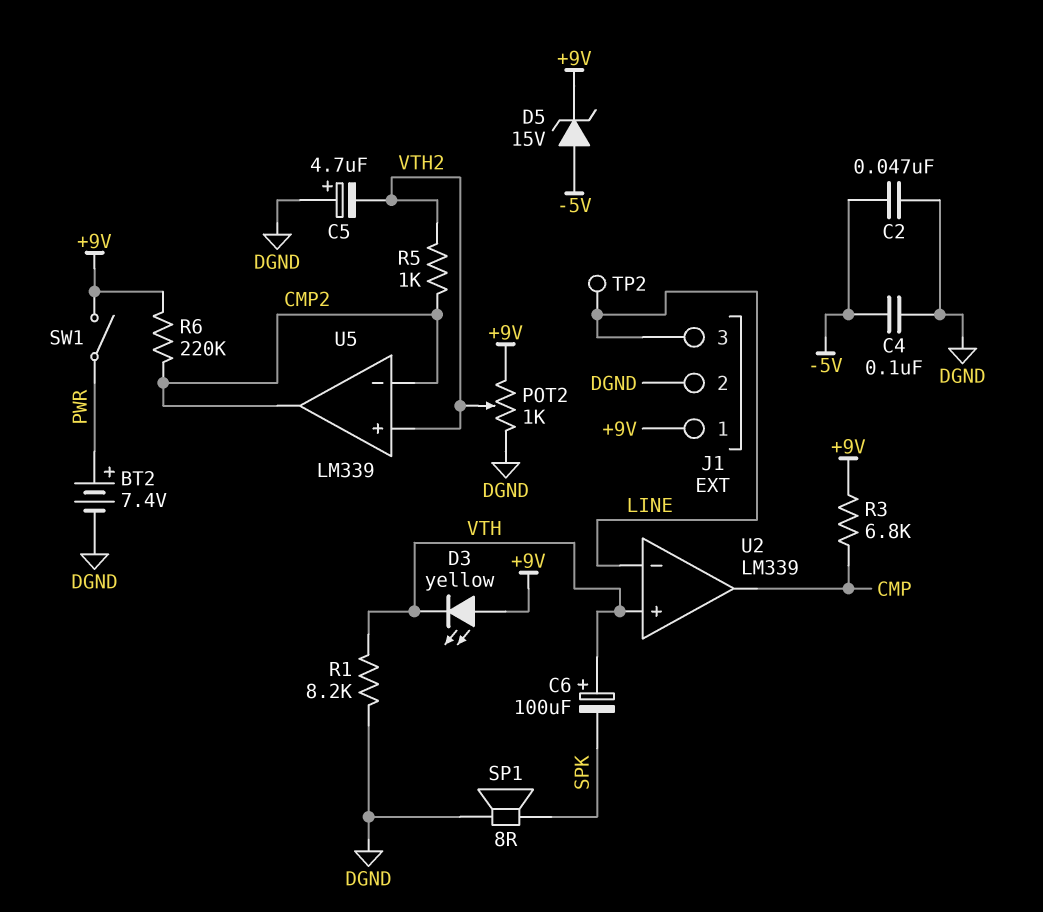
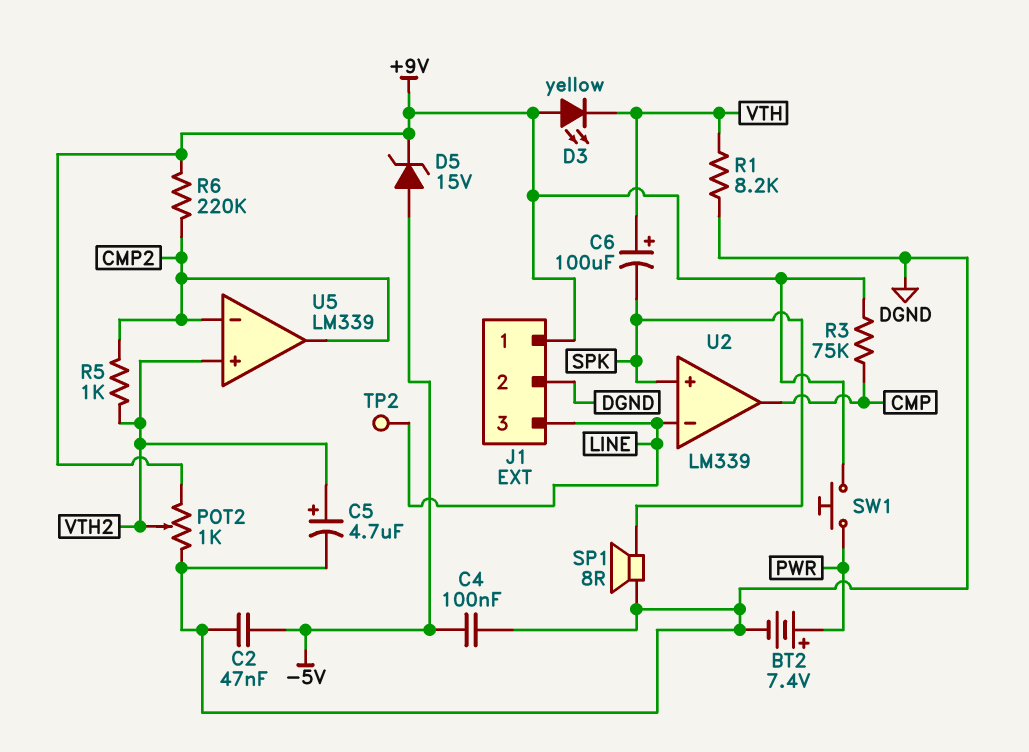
C5: 4.7uF (plus DGND, minus VTH2) -> 4.7uF (plus VTH2, minus DGND)
R3: 6.8k (+9V, CMP) -> 75k (+9V, CMP)
SW1: switch (+9V, PWR) -> button (+9V, PWR)
U2 pin in+: VTH -> SPK

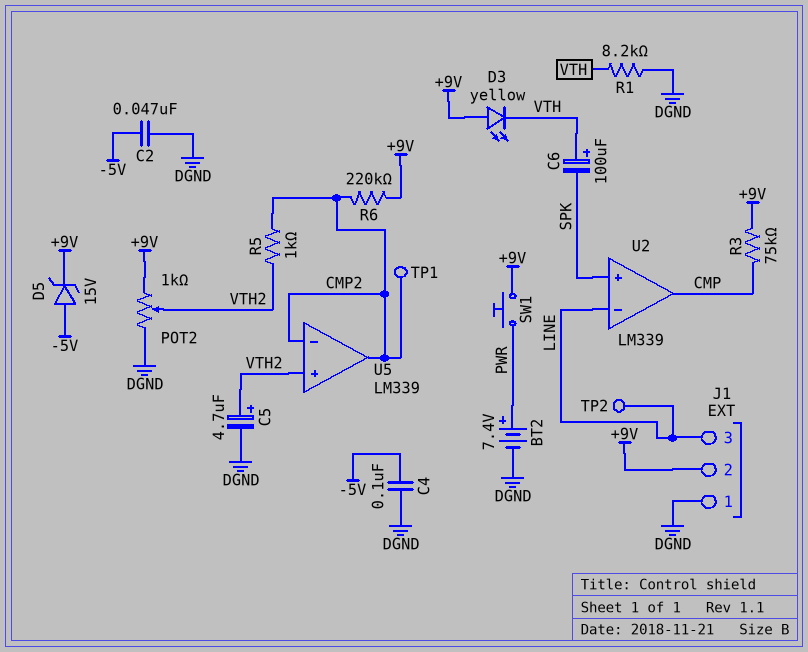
J1 pin 1: +9V -> DGND
J1 pin 2: DGND -> +9V
SP1: speaker 8R (DGND, SPK) -> none
TP1: none -> test point (CMP2)

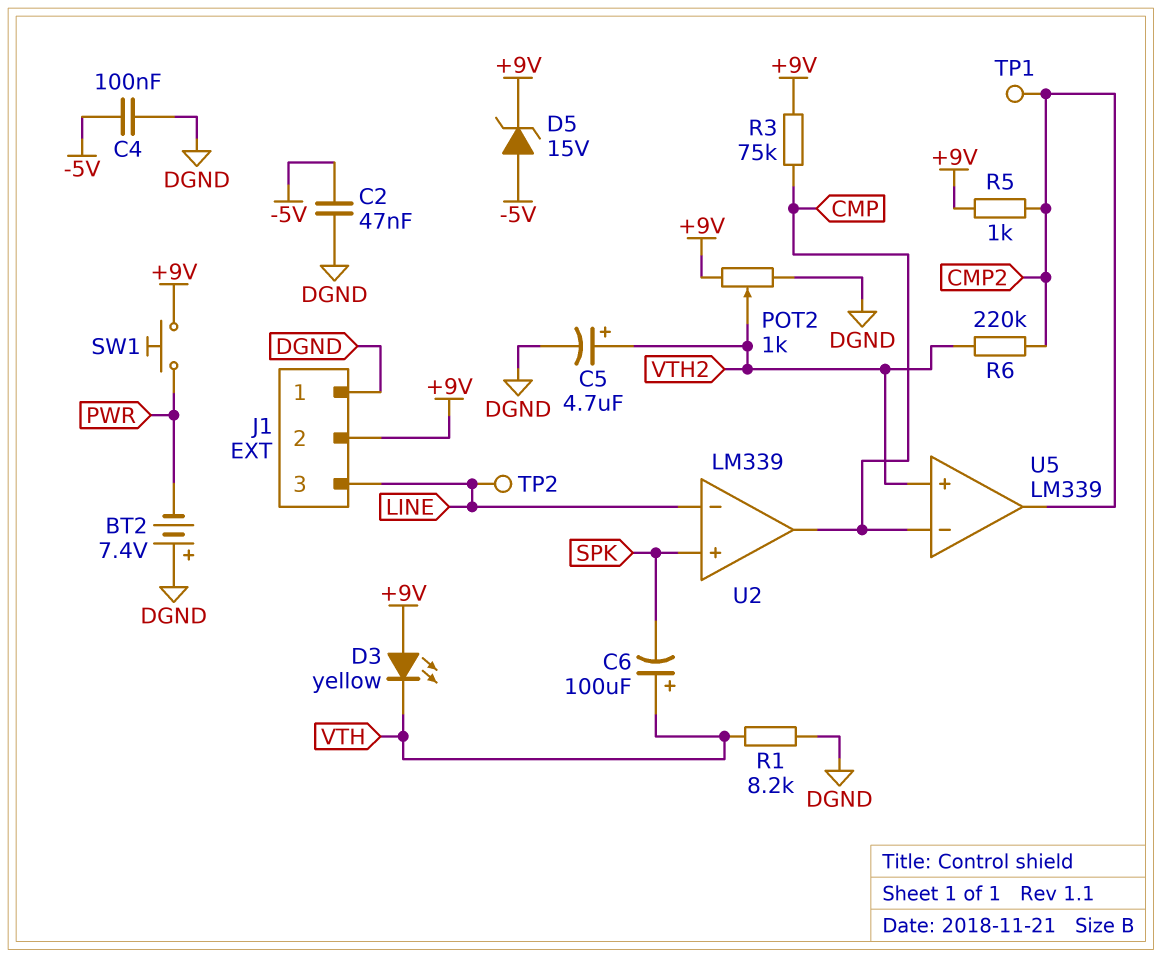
BT2: 7.4V (plus PWR, minus DGND) -> 7.4V (plus DGND, minus PWR)
R5: 1k (CMP2, VTH2) -> 1k (+9V, CMP2)
R6: 220k (+9V, CMP2) -> 220k (CMP2, VTH2)
U5 pin in-: CMP2 -> CMP

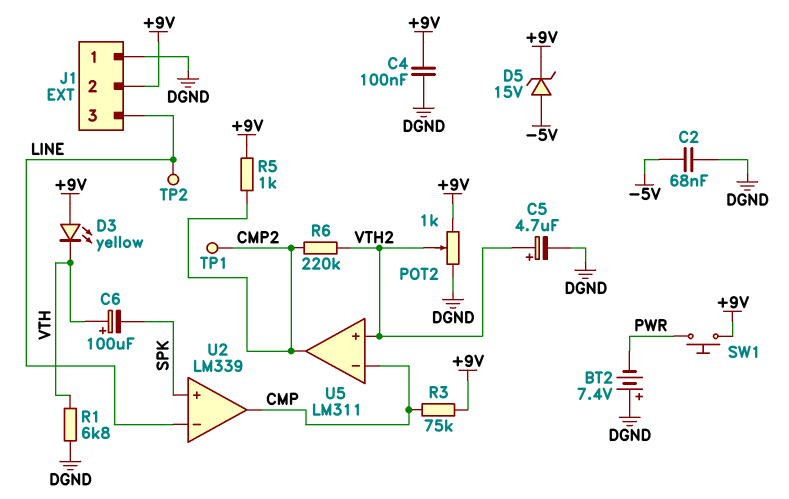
C2: 47nF (-5V, DGND) -> 68nF (-5V, DGND)
C4: 100nF (-5V, DGND) -> 100nF (+9V, DGND)
R1: 8.2k (DGND, VTH) -> 6.8k (DGND, VTH)
U5: LM339 -> LM311

